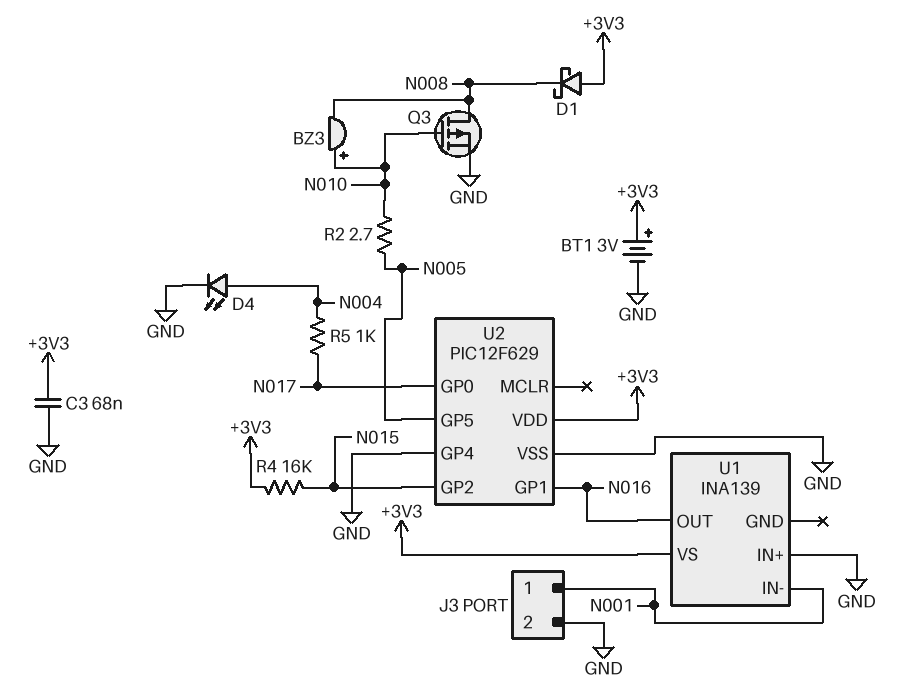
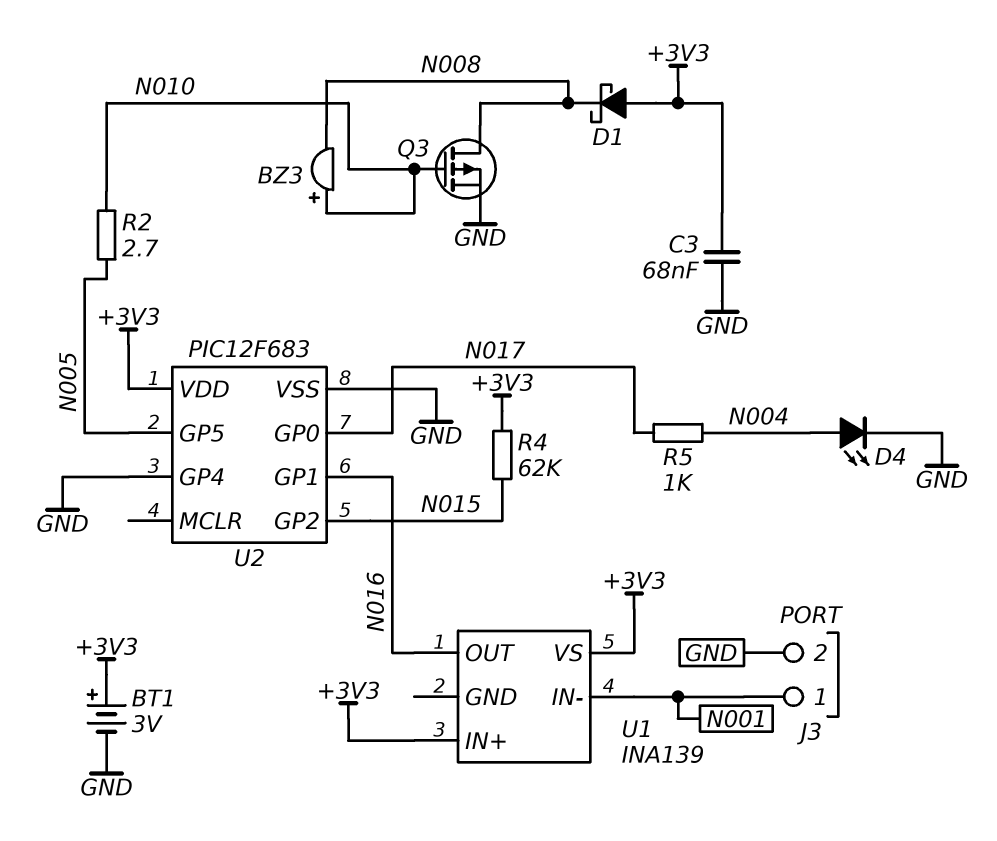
R4: 16k (+3V3, N015) -> 62k (+3V3, N015)
U1 pin IN+: GND -> +3V3
U2: PIC12F629 -> PIC12F683

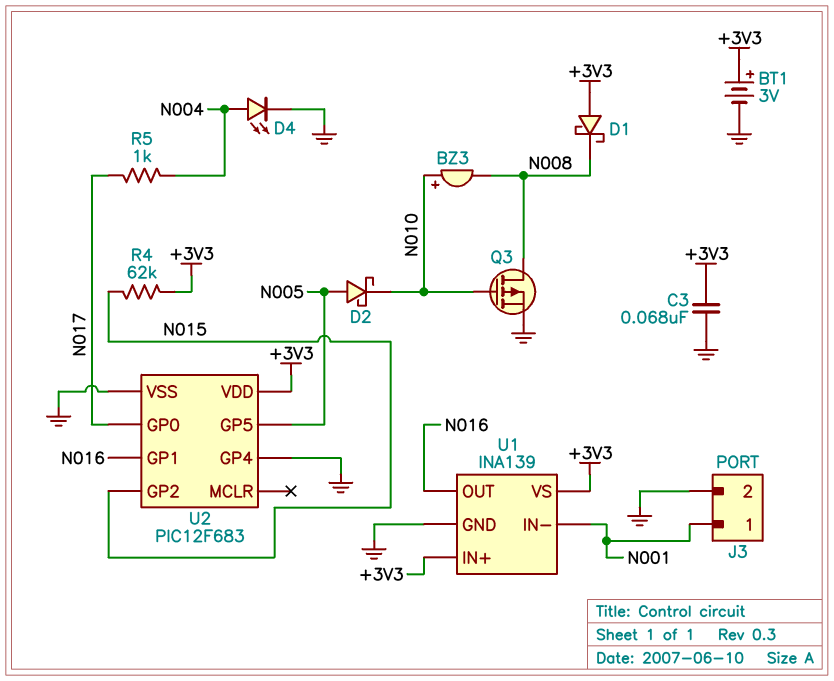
D2: none -> schottky (A N005, K N010)
R2: 2.7 (N005, N010) -> none
U1 pin GND: none -> GND

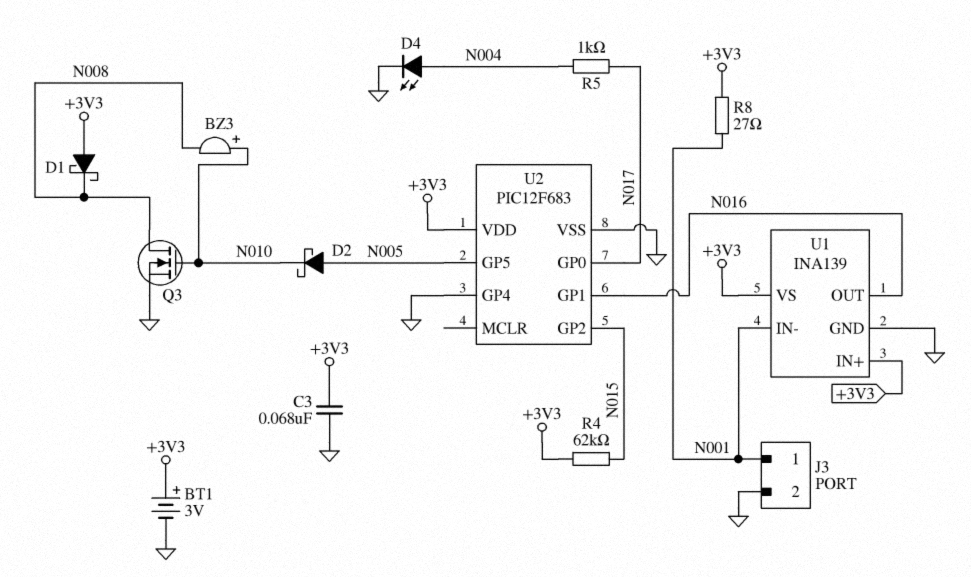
Q3: PMOS (G N010, D N008, S GND) -> NMOS (G N010, D N008, S GND)
R8: none -> 27 (+3V3, N001)

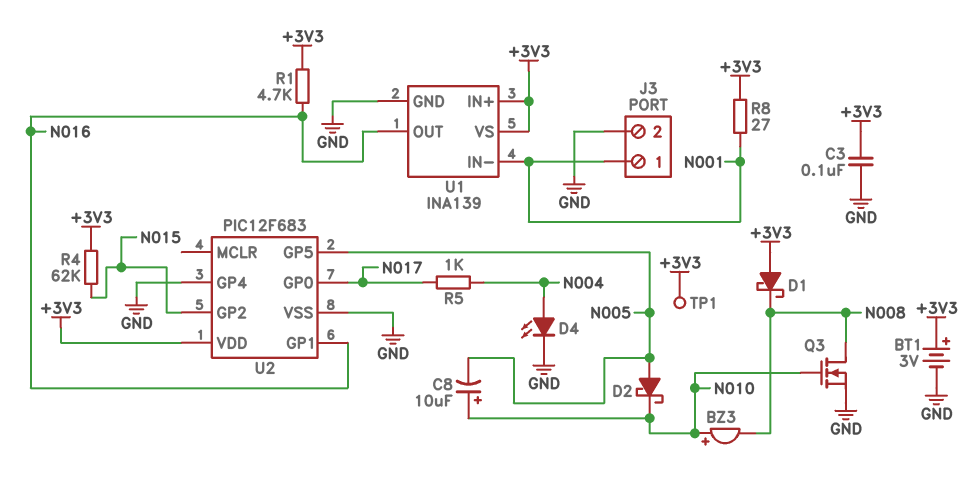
C3: 68nF (+3V3, GND) -> 100nF (+3V3, GND)
C8: none -> 10uF (plus N010, minus N005)
R1: none -> 4.7k (+3V3, N016)
TP1: none -> test point (+3V3)

